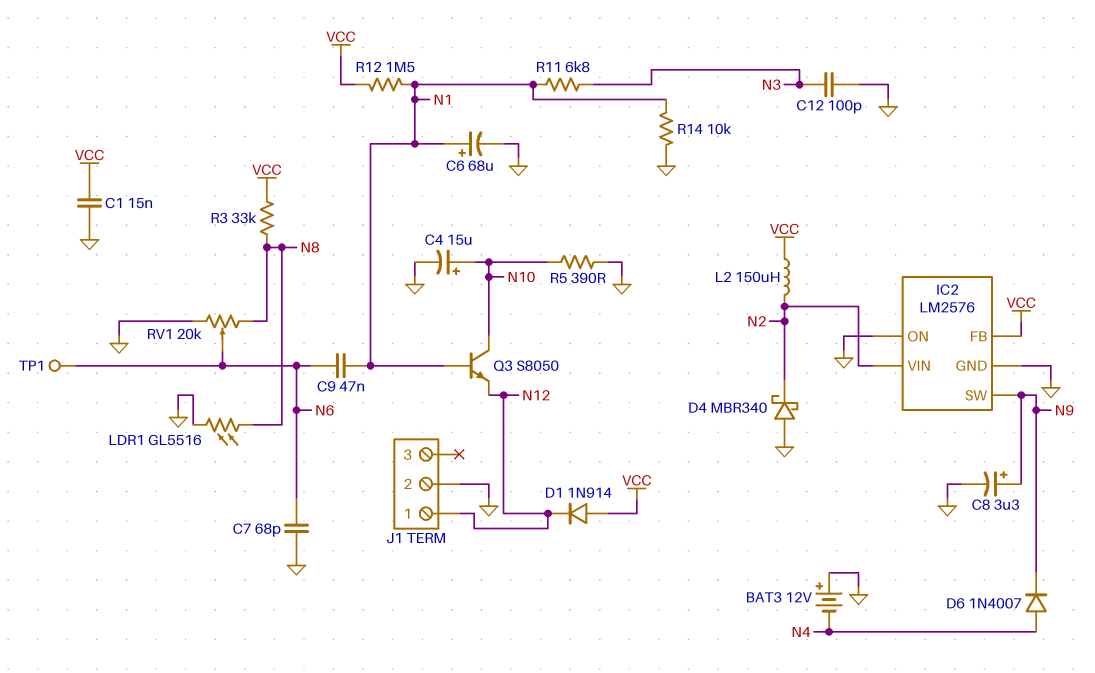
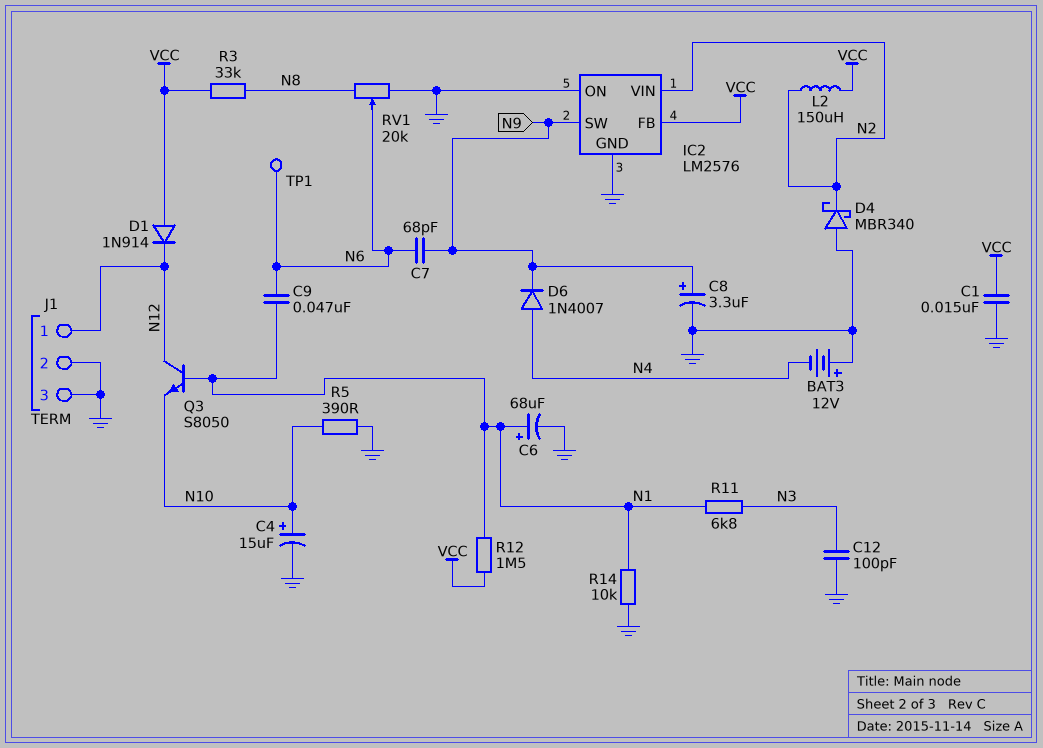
C7: 68pF (GND, N6) -> 68pF (N6, N9)
J1 pin 3: none -> GND
LDR1: GL5516 (GND, N8) -> none
Q3: NPN S8050 (B N1, C N10, E N12) -> NPN S8050 (B N1, C N12, E N10)

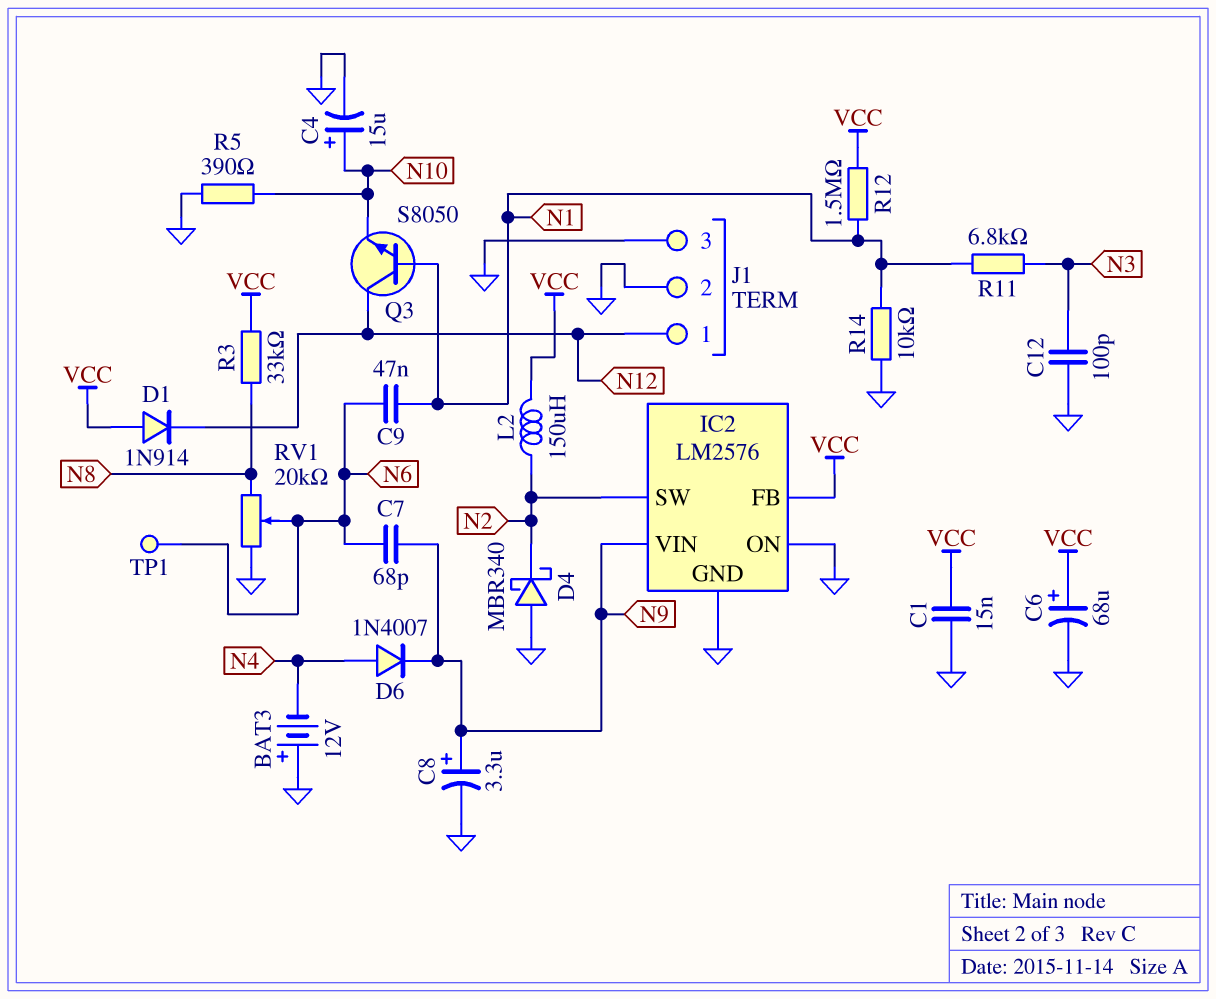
C6: 68uF (plus N1, minus GND) -> 68uF (plus VCC, minus GND)
IC2 pin SW: N9 -> N2
IC2 pin VIN: N2 -> N9

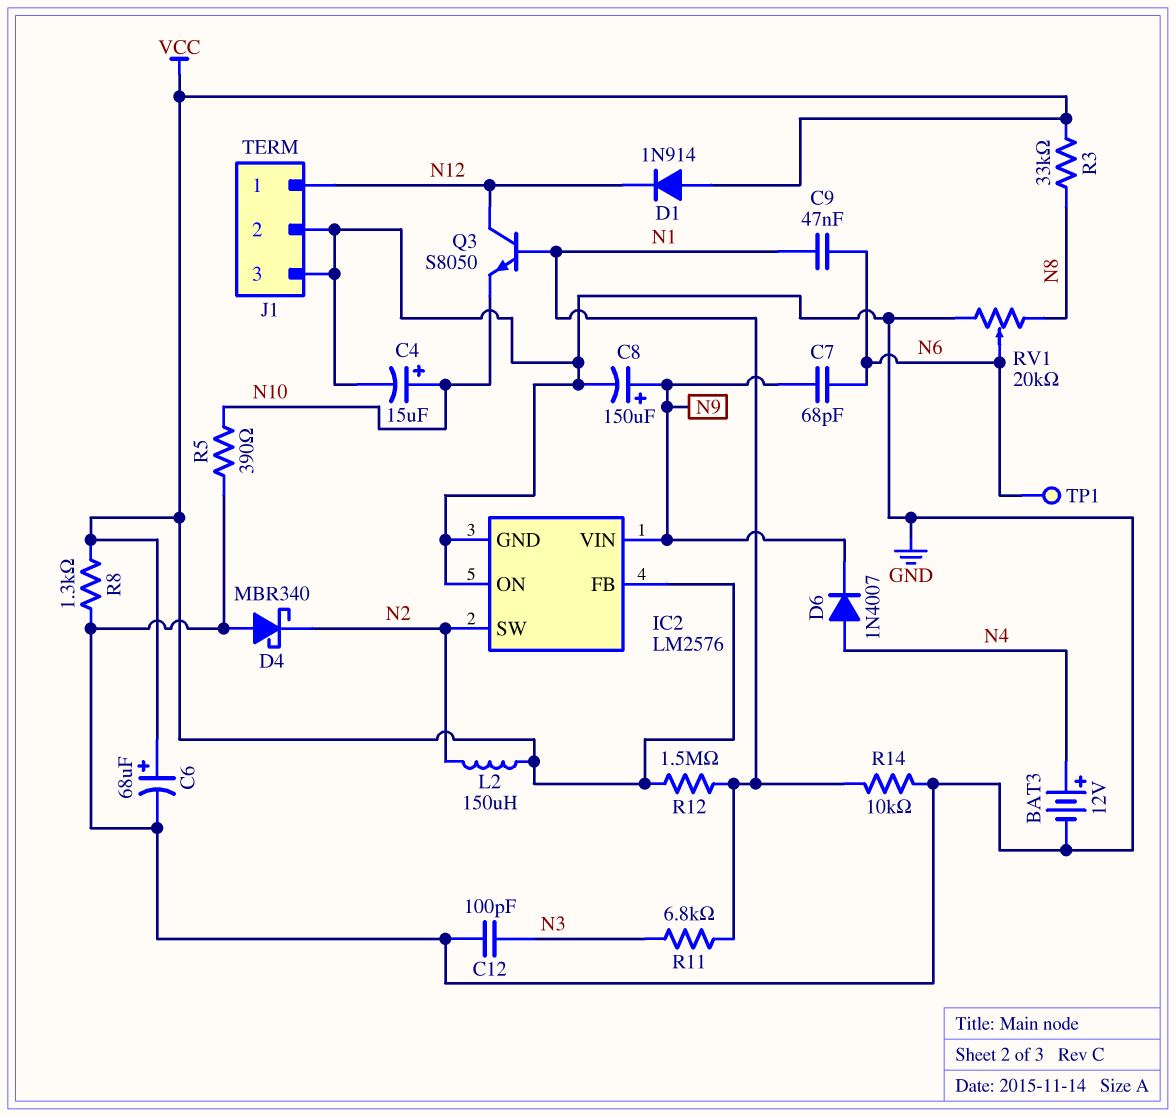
BAT3: 12V (plus GND, minus N4) -> 12V (plus N4, minus GND)
C1: 15nF (GND, VCC) -> none
C8: 3.3uF (plus N9, minus GND) -> 150uF (plus N9, minus GND)
R8: none -> 1.3k (GND, VCC)

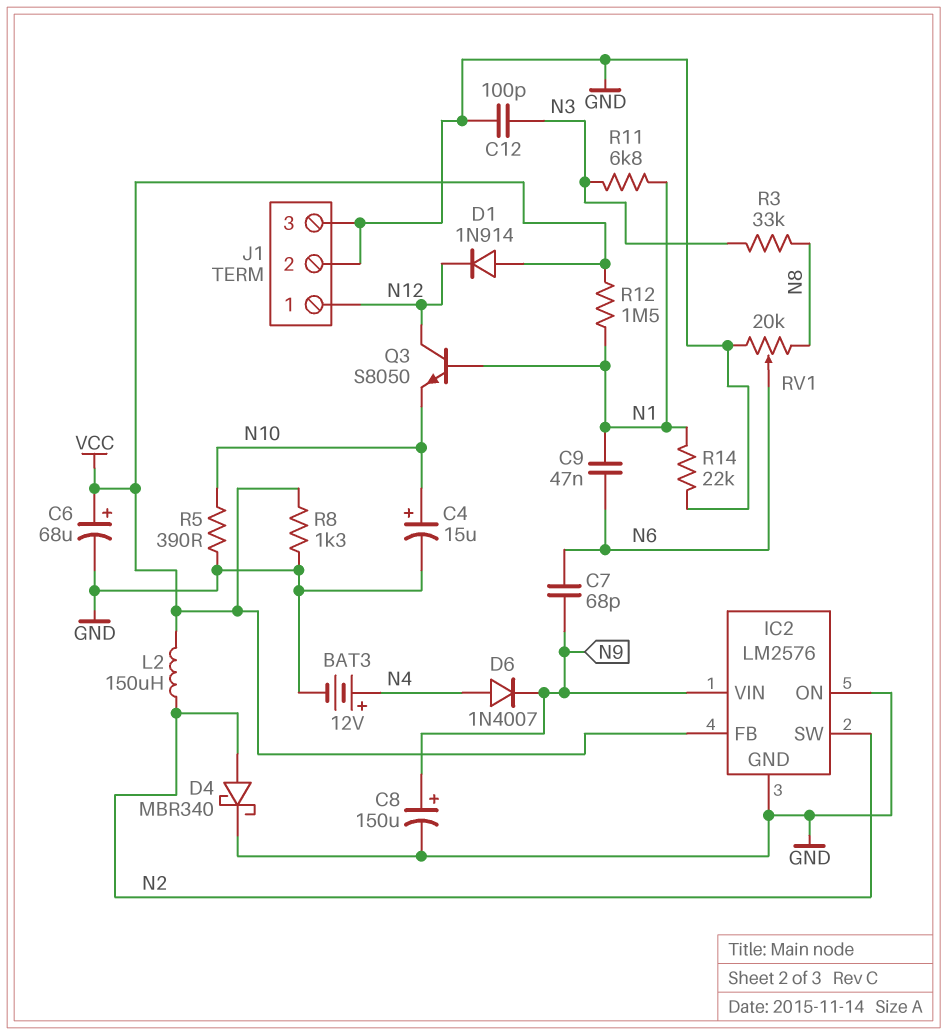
D4: schottky MBR340 (A GND, K N2) -> schottky MBR340 (A N2, K GND)
R3: 33k (N8, VCC) -> 33k (N3, N8)
R14: 10k (GND, N1) -> 22k (GND, N1)
TP1: test point (N6) -> none

